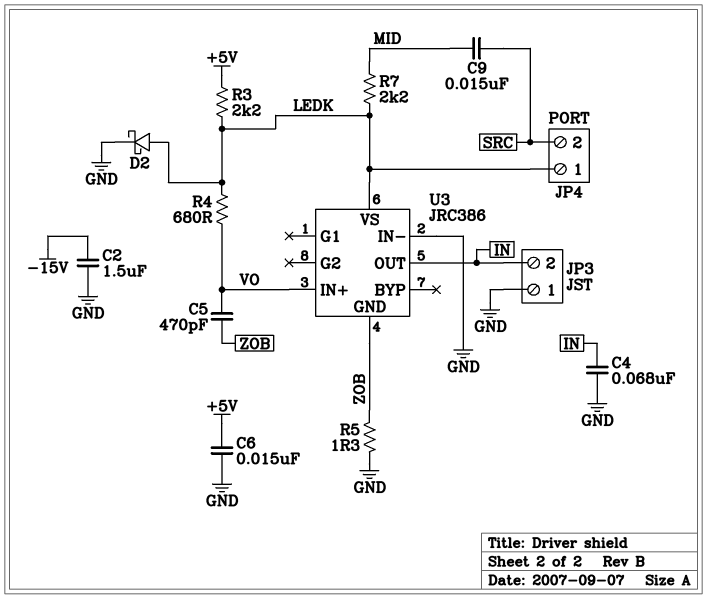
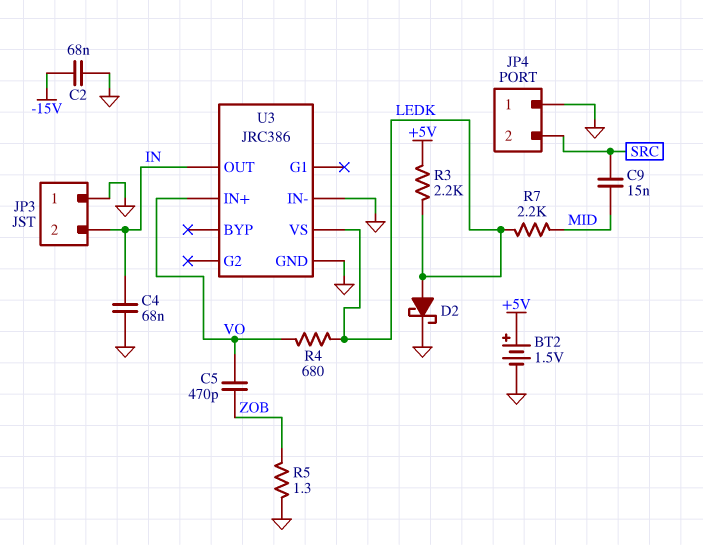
BT2: none -> 1.5V (plus +5V, minus GND)
C2: 1.5uF (-15V, GND) -> 68nF (-15V, GND)
C6: 15nF (+5V, GND) -> none
JP4 pin 1: LEDK -> GND
U3 pin GND: ZOB -> GND

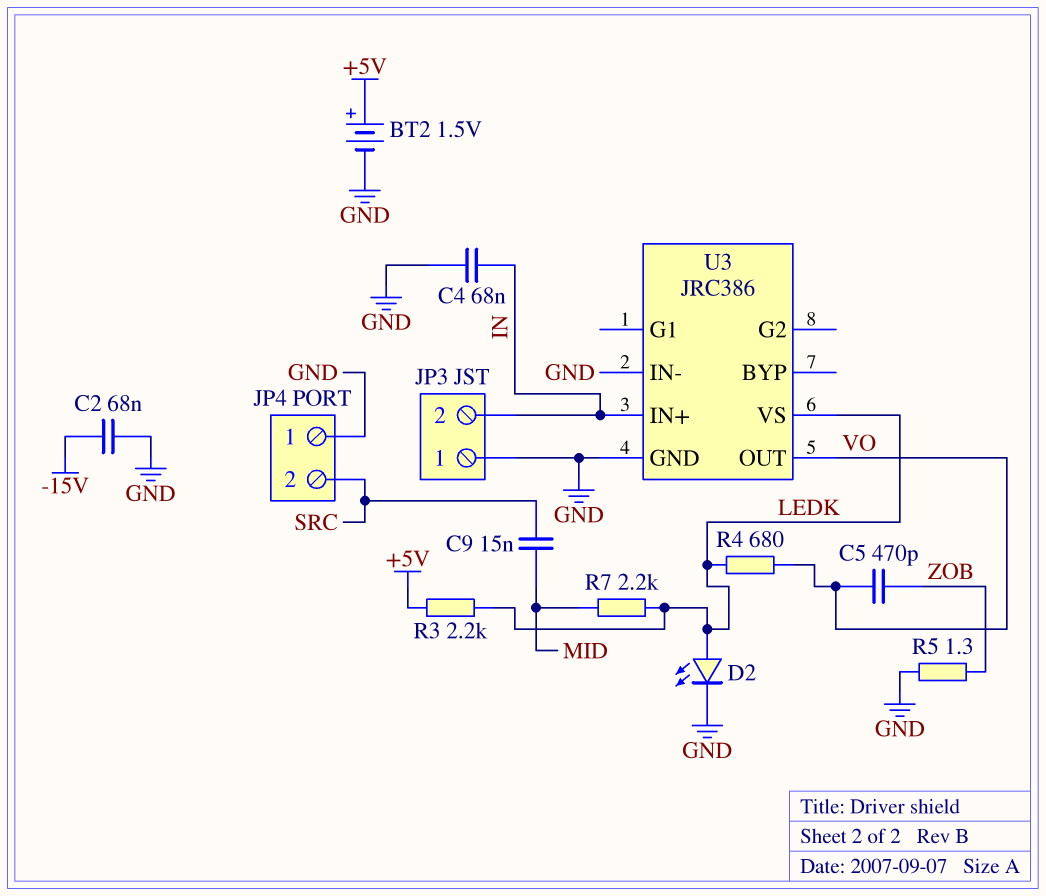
D2: schottky (A LEDK, K GND) -> LED (A LEDK, K GND)
U3 pin IN+: VO -> IN
U3 pin OUT: IN -> VO

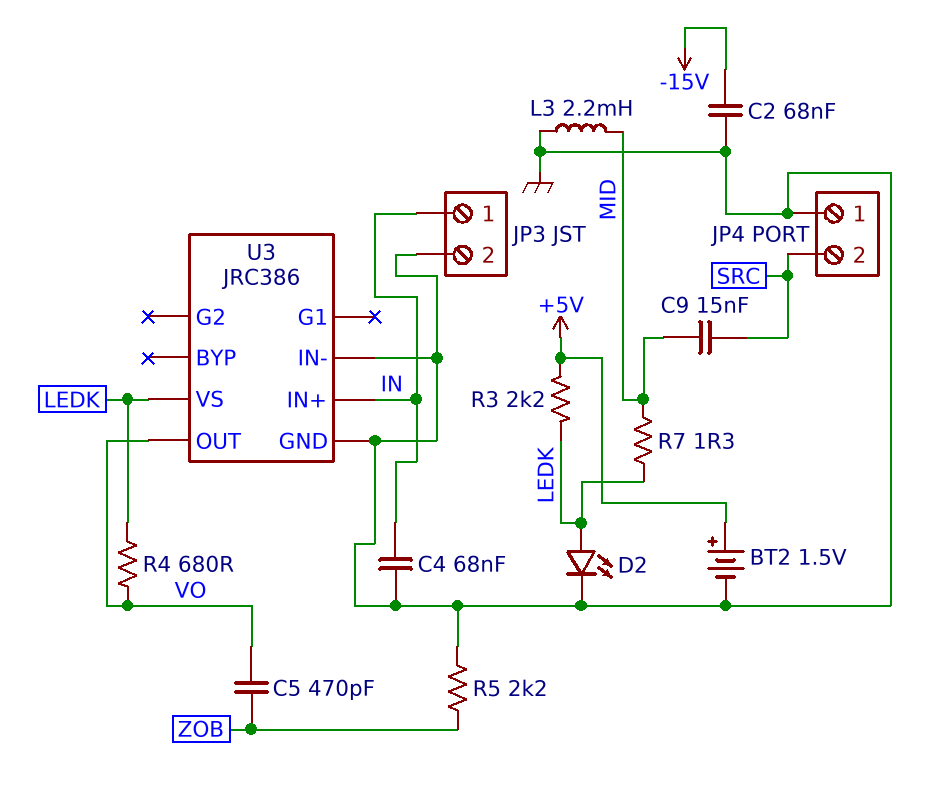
JP3 pin 1: GND -> IN
JP3 pin 2: IN -> GND
L3: none -> 2.2mH (GND, MID)
R5: 1.3 (GND, ZOB) -> 2.2k (GND, ZOB)
R7: 2.2k (LEDK, MID) -> 1.3 (LEDK, MID)

